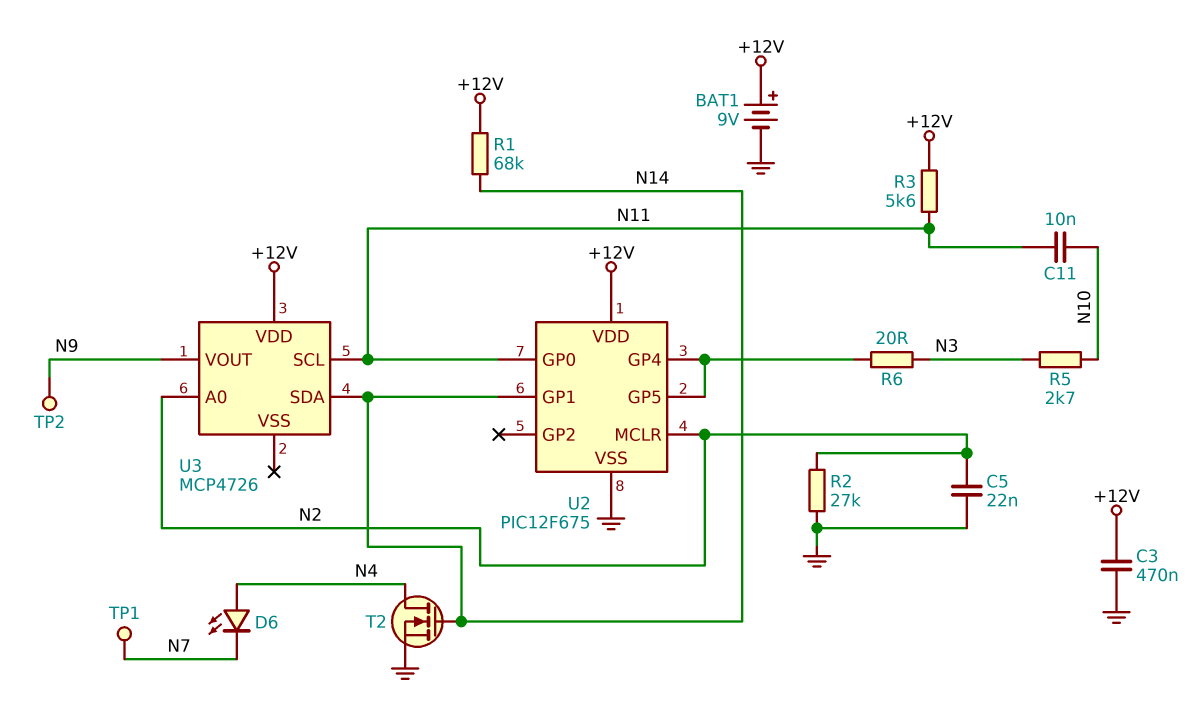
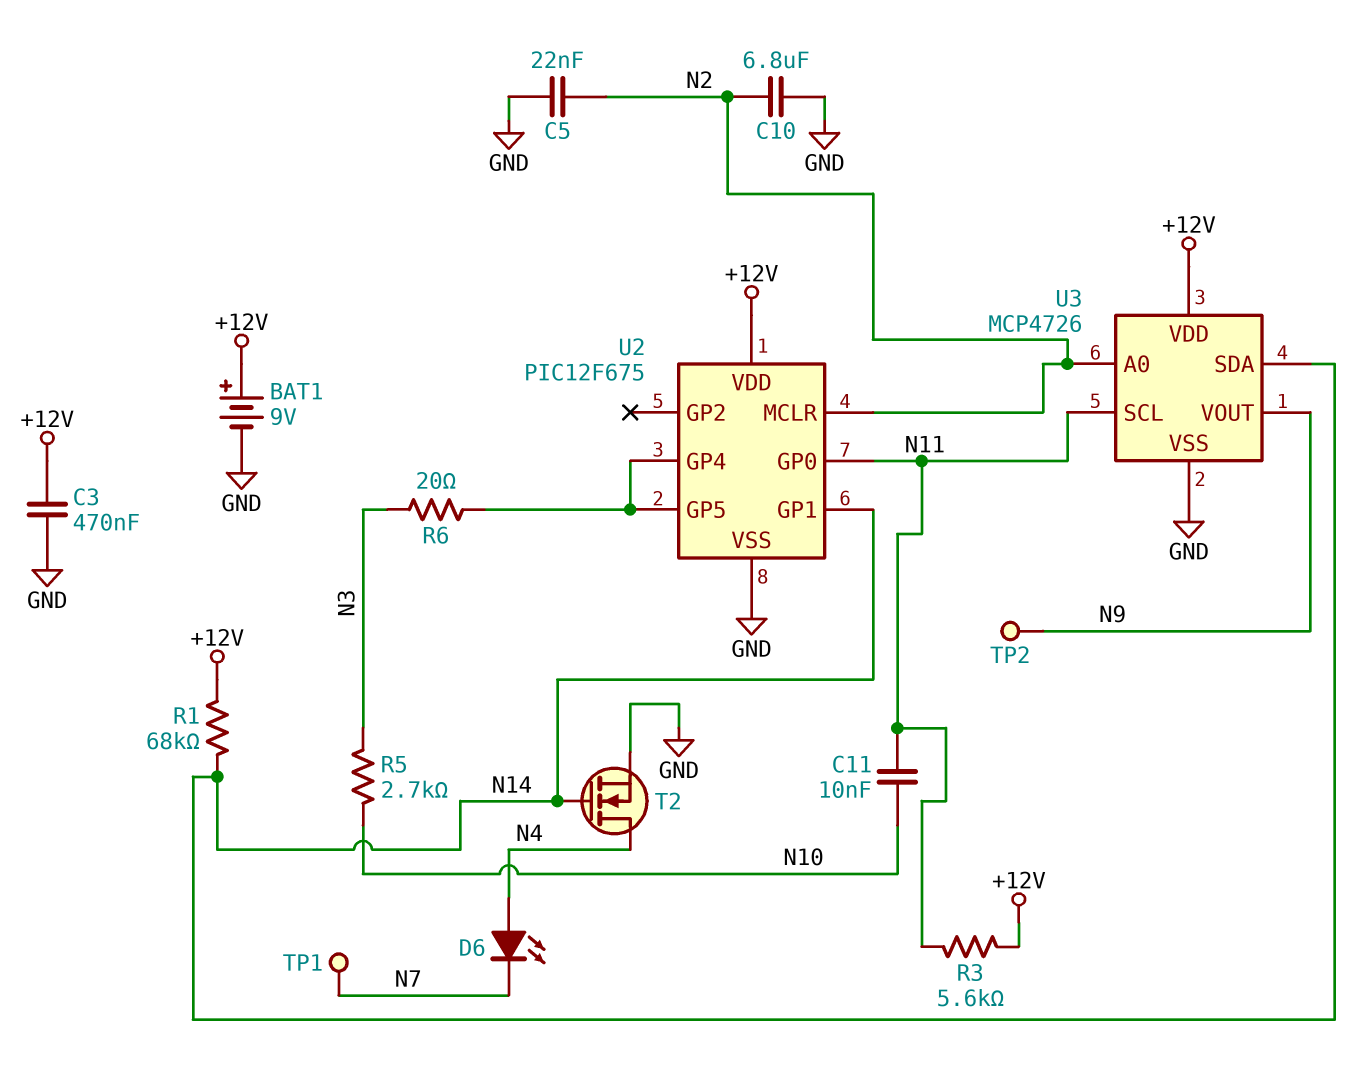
C10: none -> 6.8uF (GND, N2)
R2: 27k (GND, N2) -> none
U3 pin VSS: none -> GND

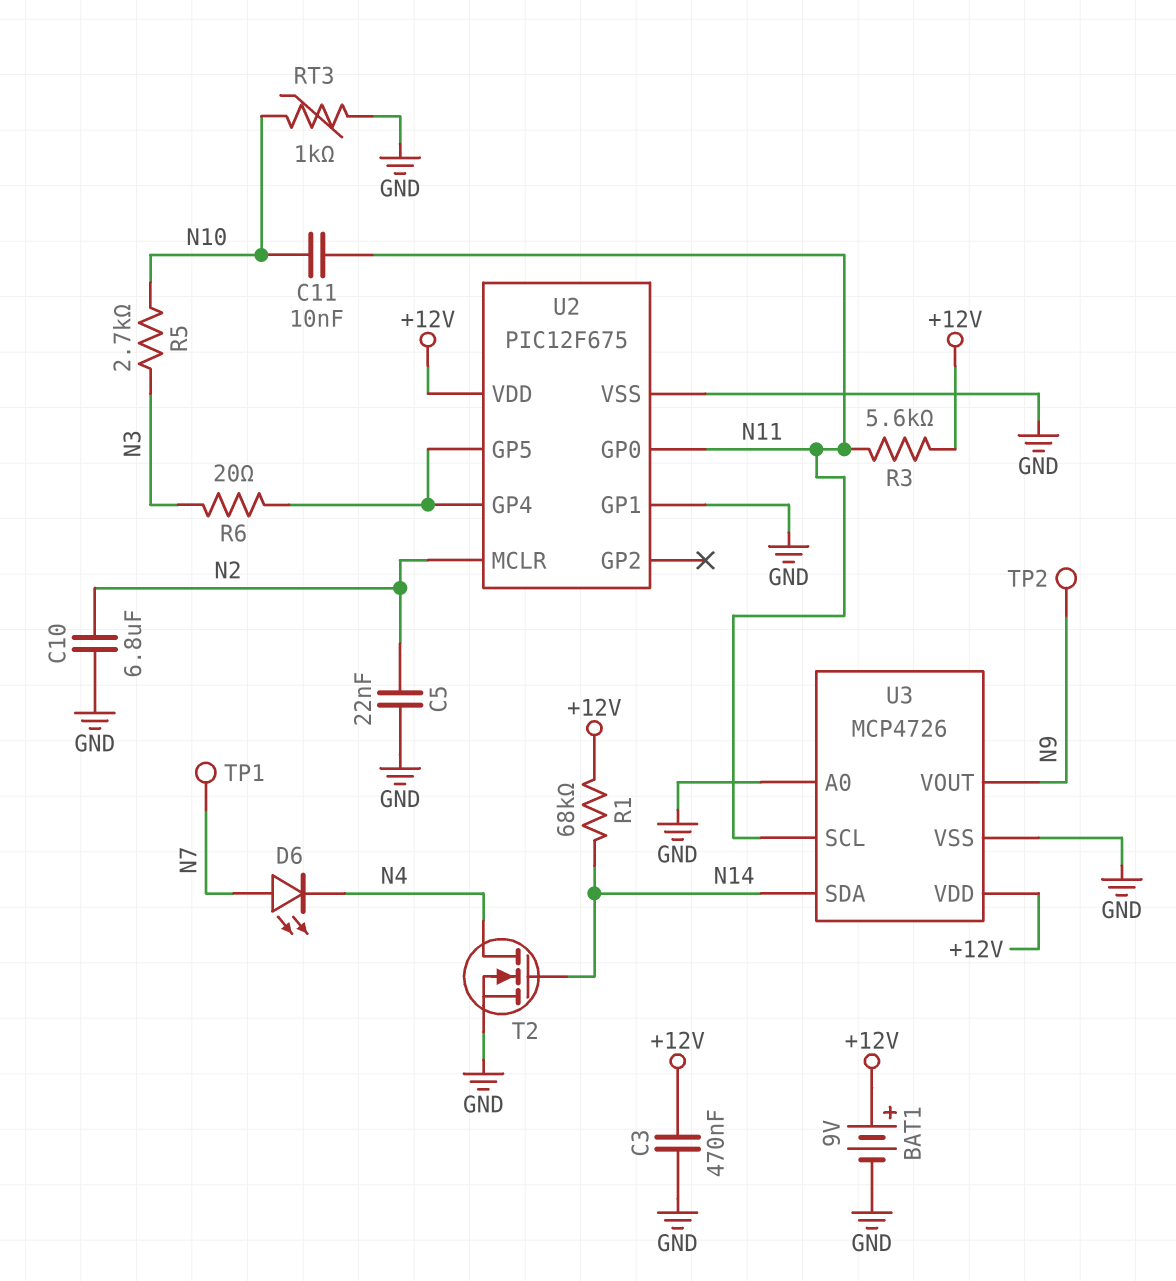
D6: LED (A N4, K N7) -> LED (A N7, K N4)
RT3: none -> 1k (GND, N10)
U2 pin GP1: N14 -> GND
U3 pin A0: N2 -> GND

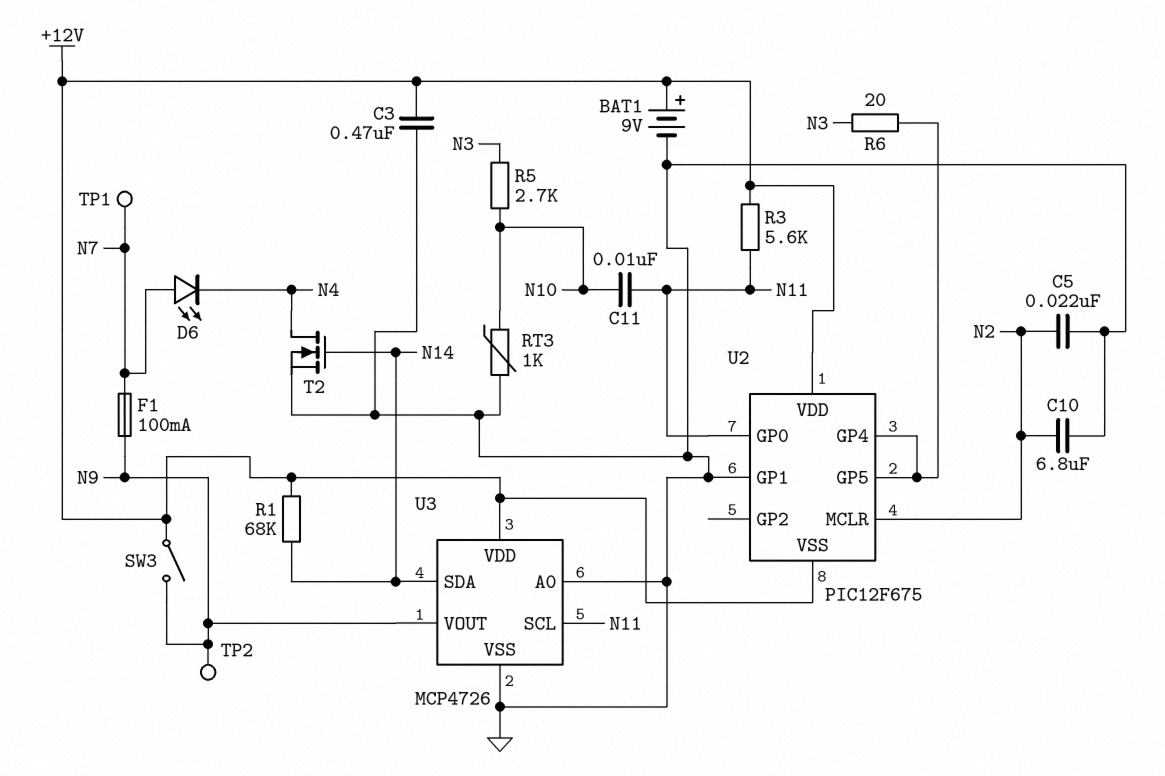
F1: none -> 100mA (N7, N9)
SW3: none -> switch (+12V, N9)
U2 pin VSS: GND -> +12V

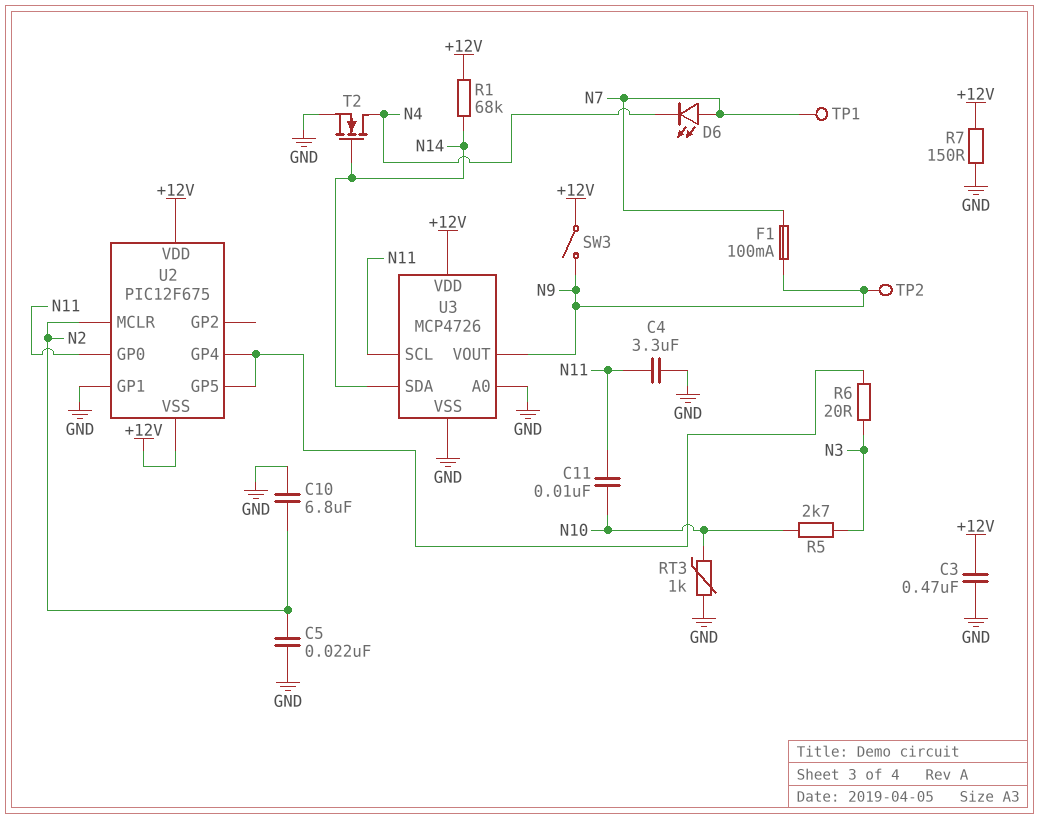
BAT1: 9V (plus +12V, minus GND) -> none
C4: none -> 3.3uF (GND, N11)
R3: 5.6k (+12V, N11) -> none
R7: none -> 150 (+12V, GND)

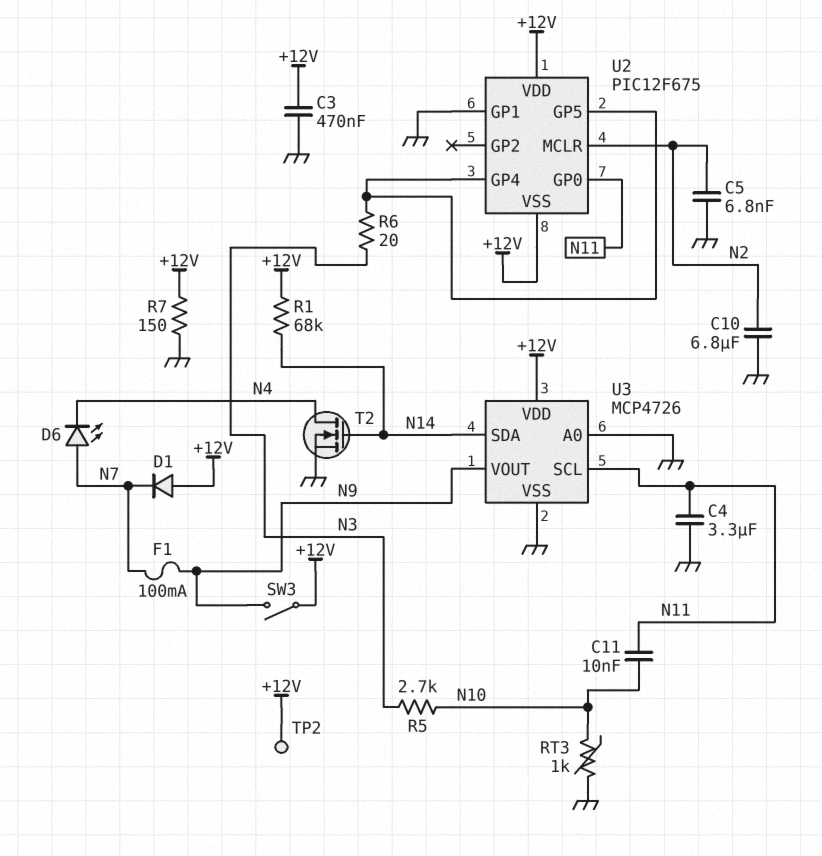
C5: 22nF (GND, N2) -> 6.8nF (GND, N2)
D1: none -> diode (A +12V, K N7)
TP1: test point (N7) -> none
TP2: test point (N9) -> test point (+12V)

